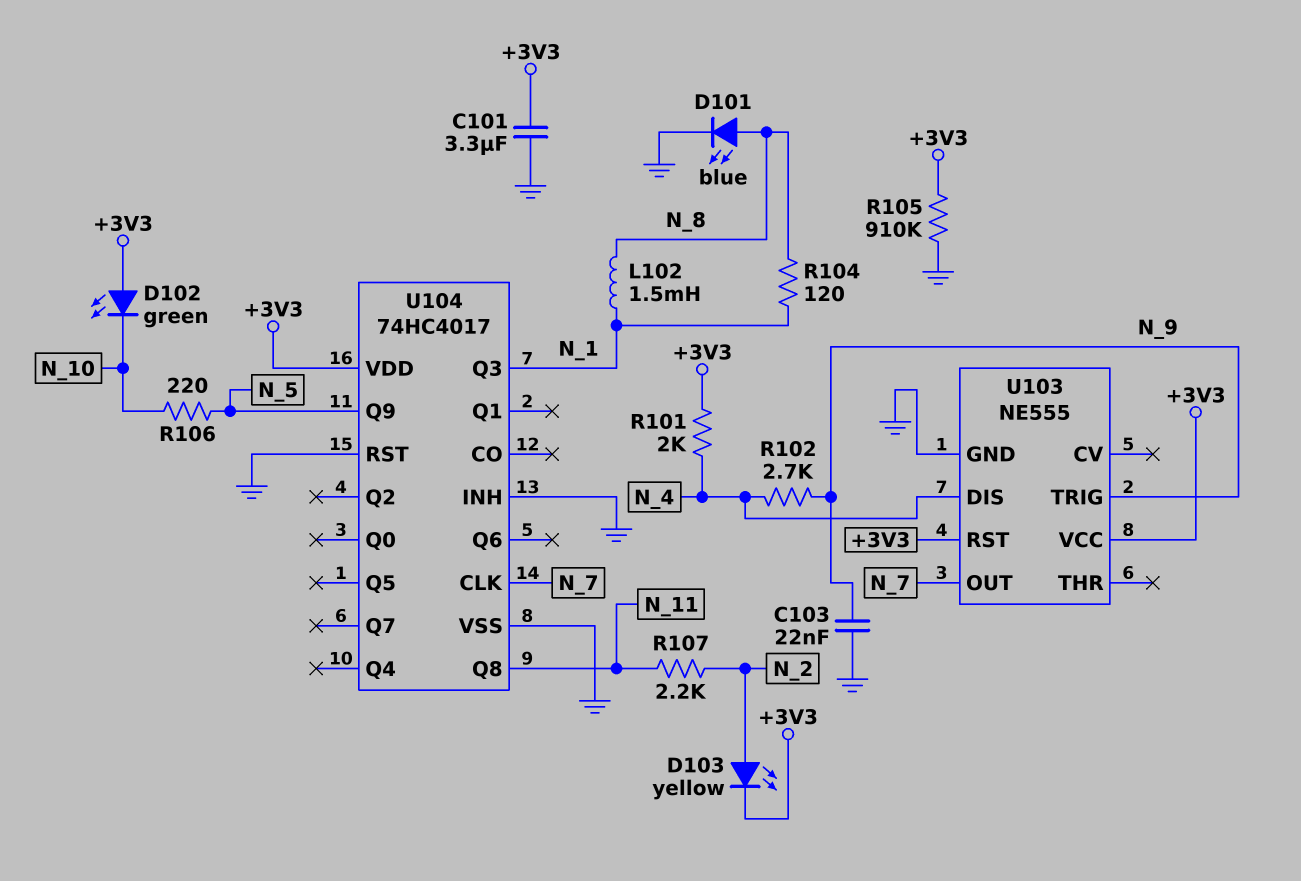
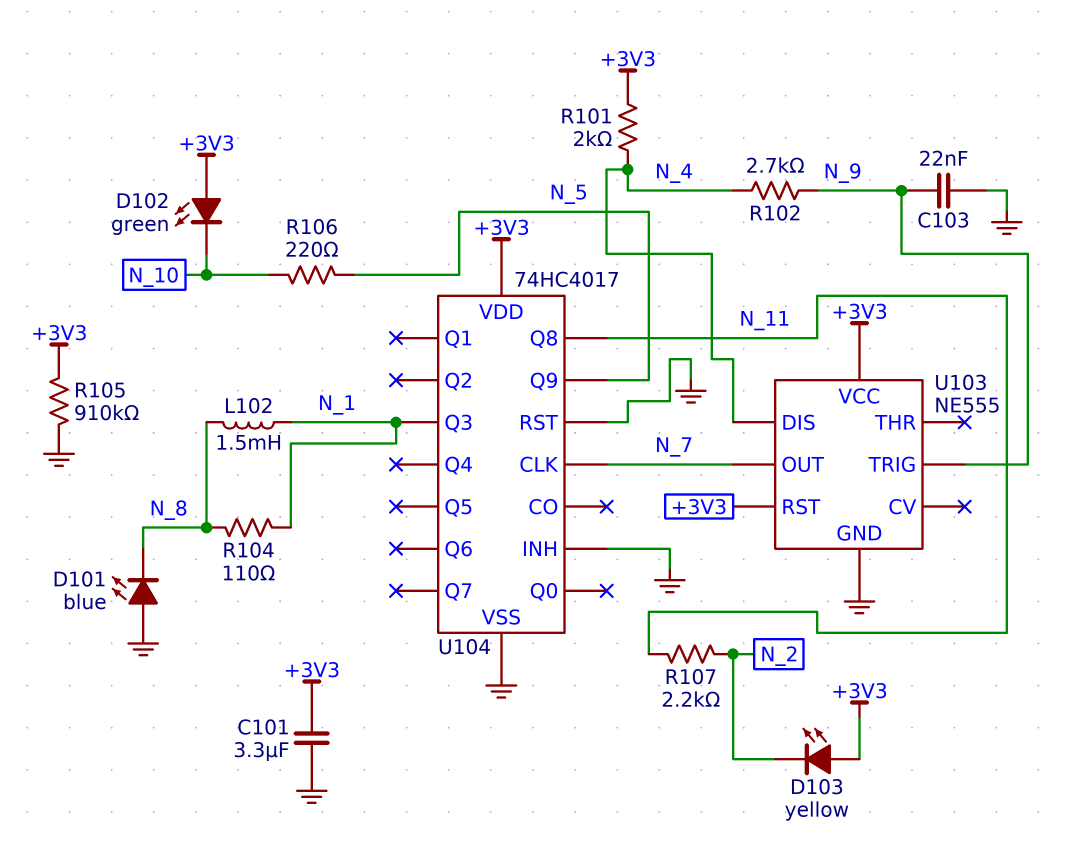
D101: LED blue (A N_8, K GND) -> LED blue (A GND, K N_8)
D103: LED yellow (A N_2, K +3V3) -> LED yellow (A +3V3, K N_2)
R104: 120 (N_1, N_8) -> 110 (N_1, N_8)

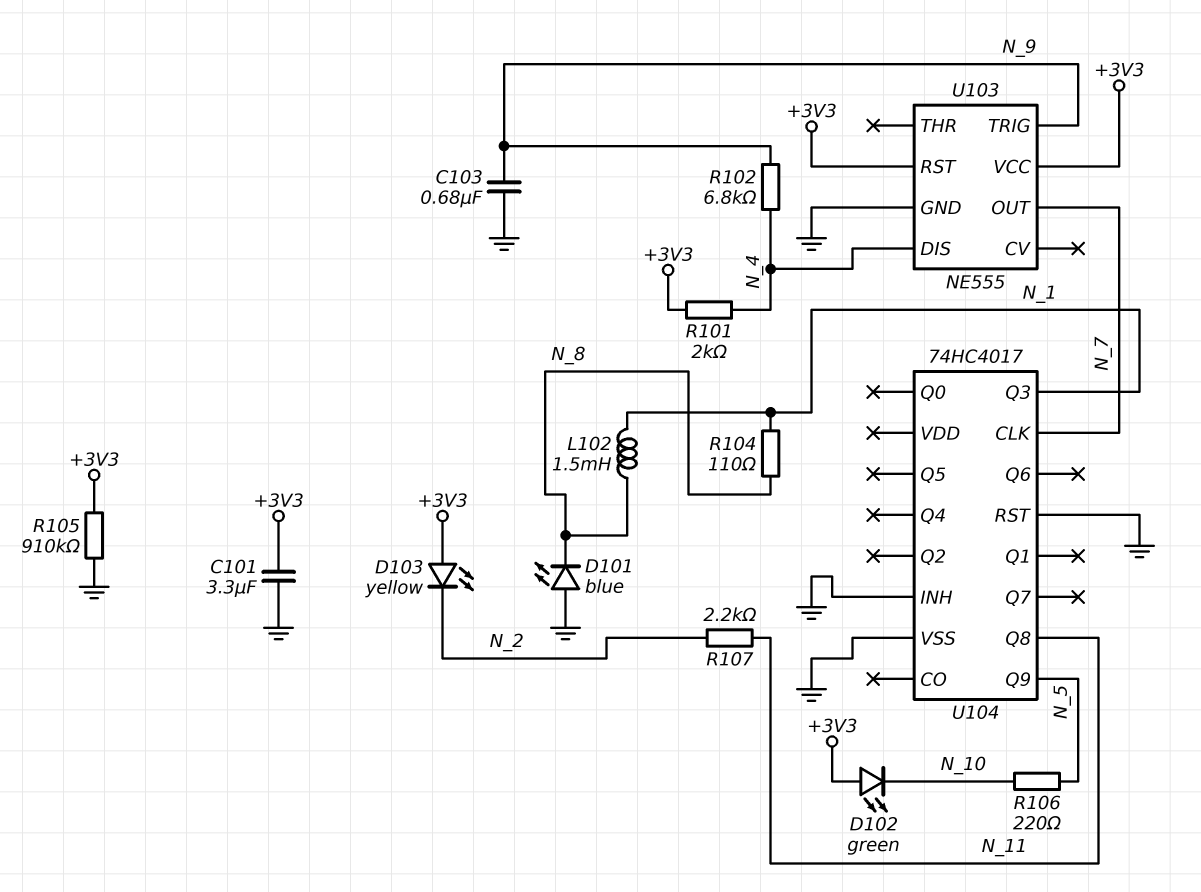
C103: 22nF (GND, N_9) -> 680nF (GND, N_9)
R102: 2.7k (N_4, N_9) -> 6.8k (N_4, N_9)
U104 pin VDD: +3V3 -> none

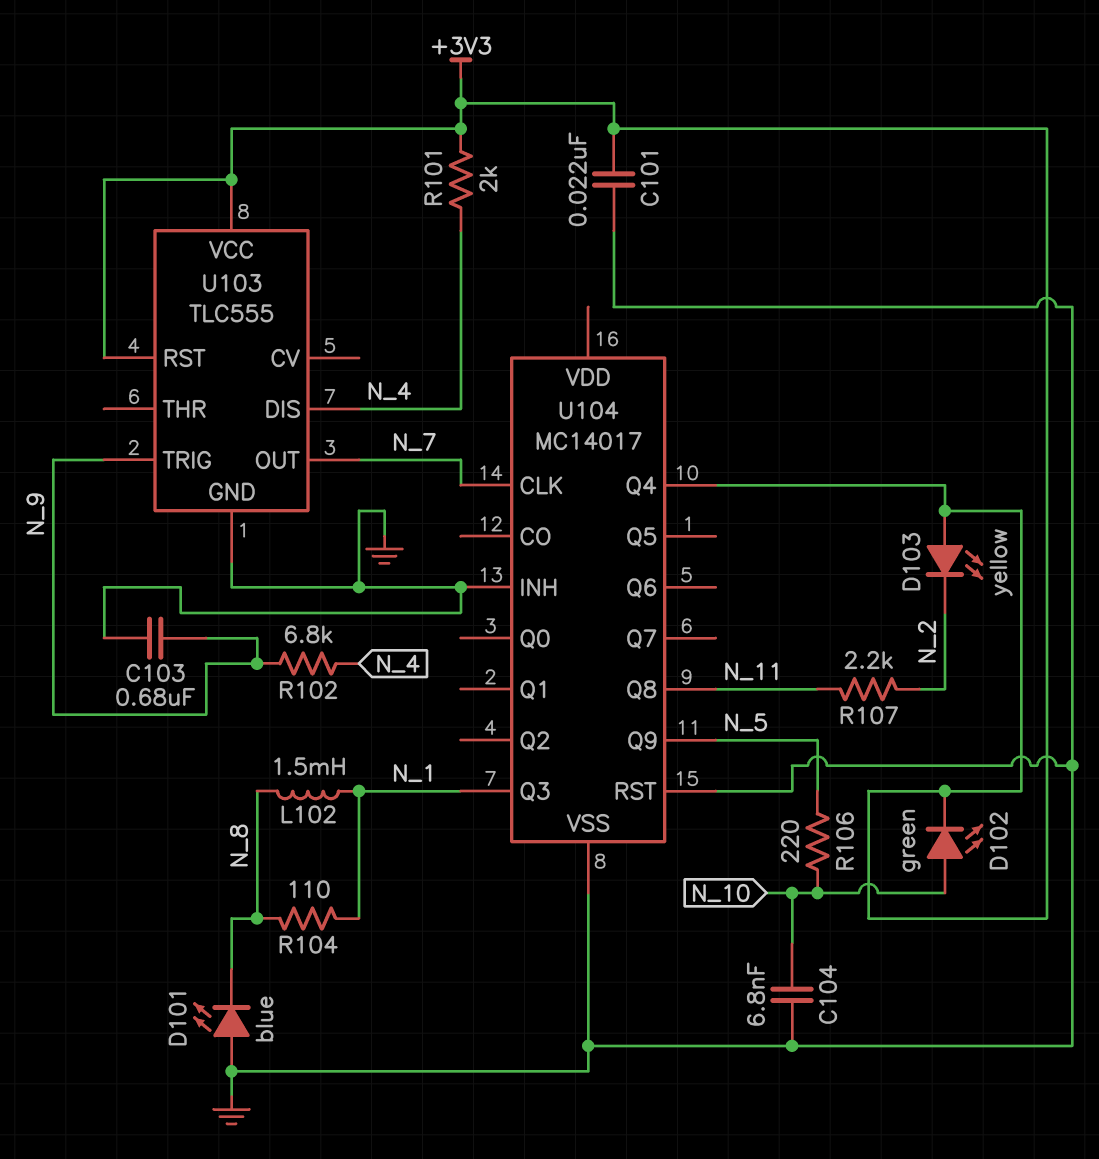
C101: 3.3uF (+3V3, GND) -> 22nF (+3V3, GND)
C104: none -> 6.8nF (GND, N_10)
D102: LED green (A +3V3, K N_10) -> LED green (A N_10, K +3V3)
R105: 910k (+3V3, GND) -> none
U103: NE555 -> TLC555
U104: 74HC4017 -> MC14017
U104 pin Q4: none -> +3V3

